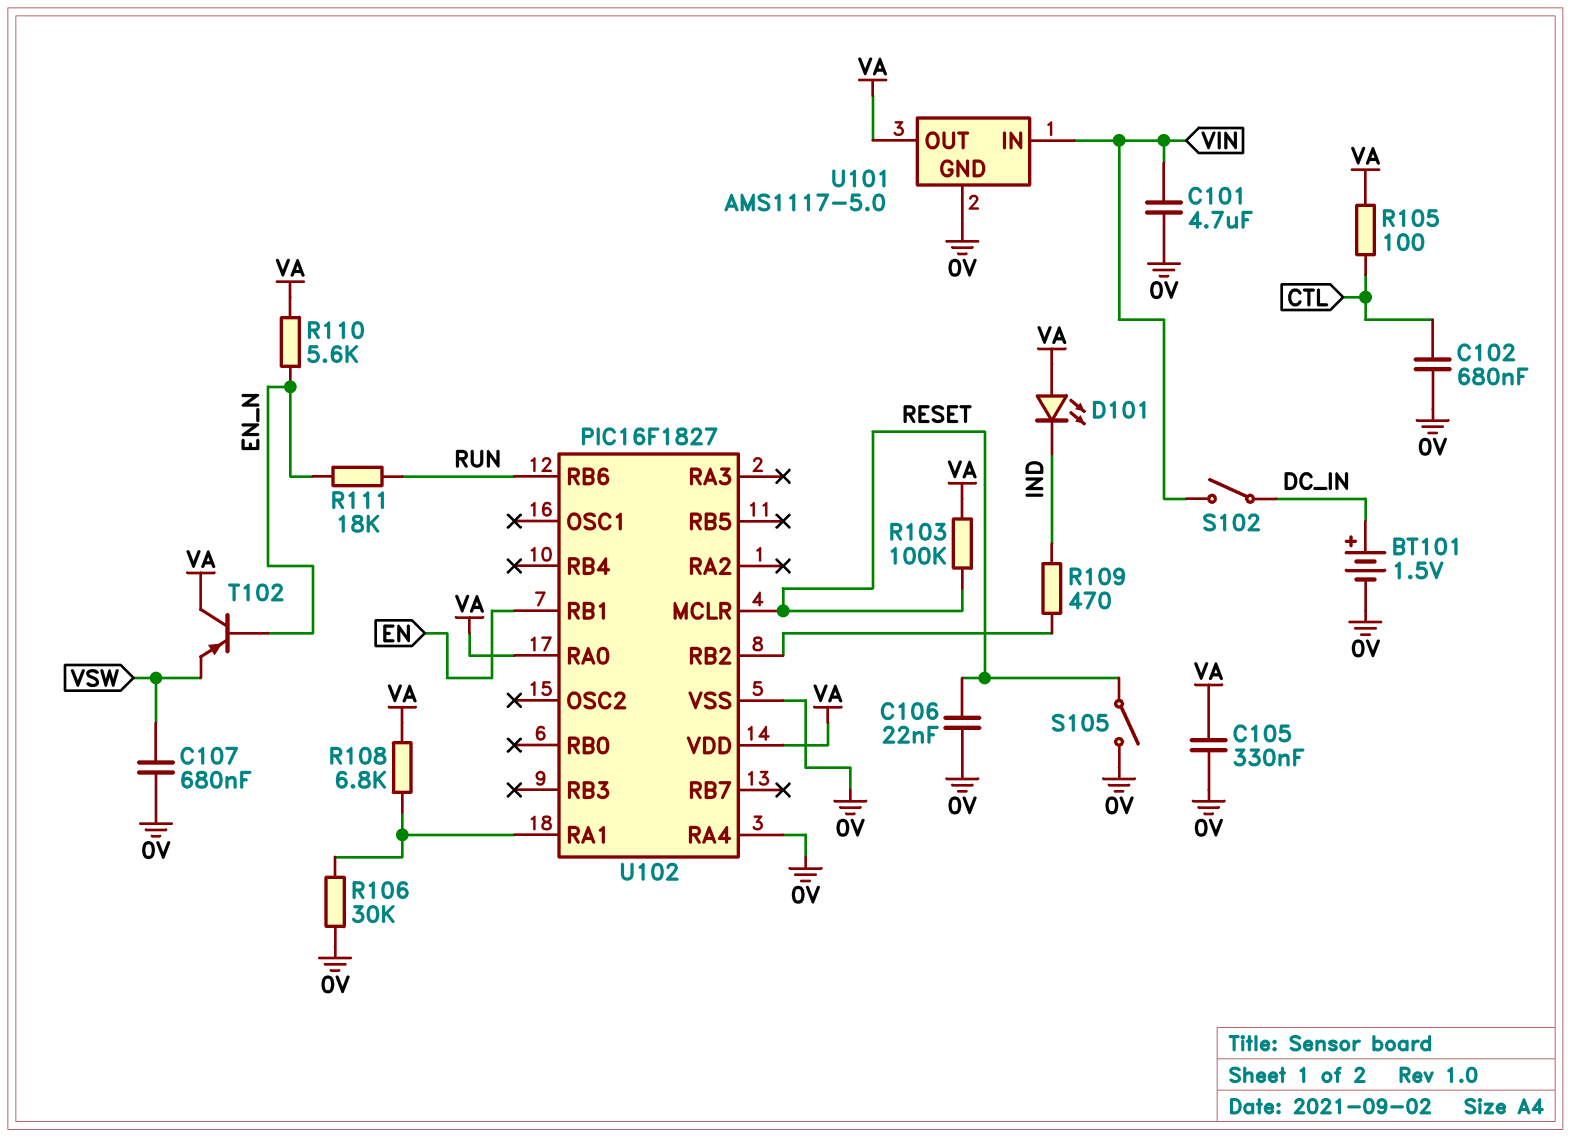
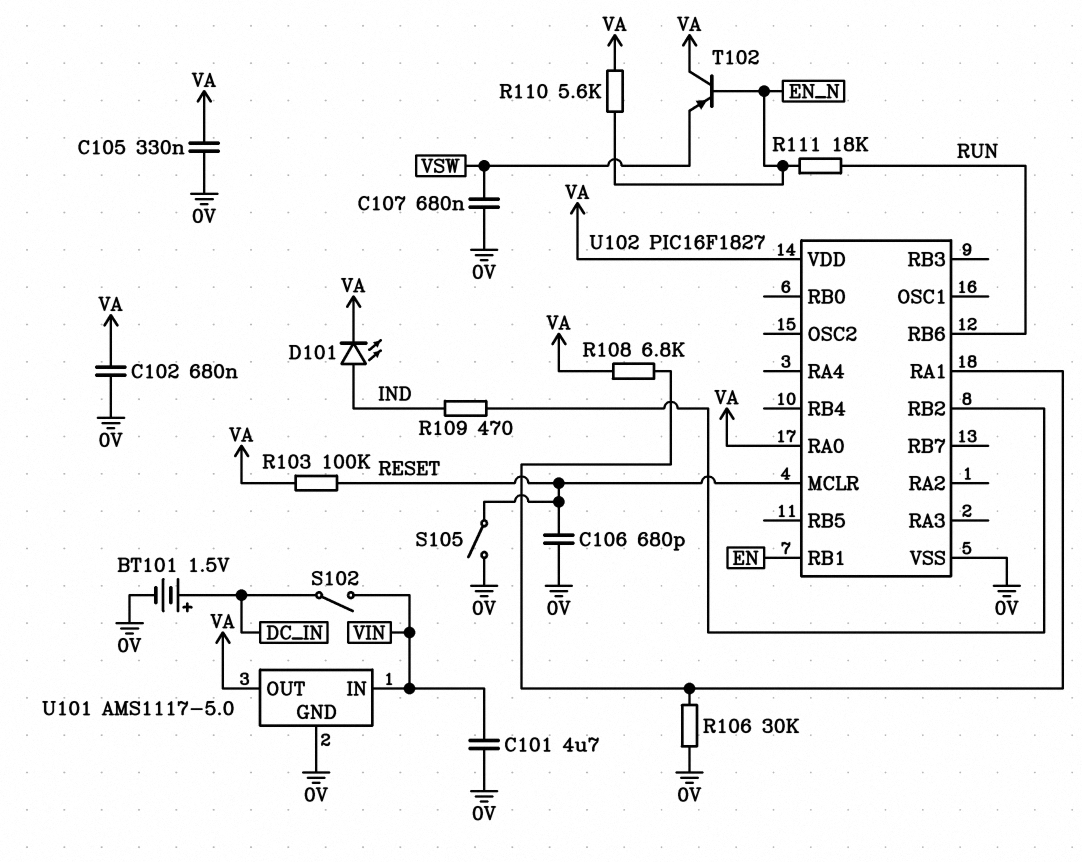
C102: 680nF (0V, CTL) -> 680nF (0V, VA)
C106: 22nF (0V, RESET) -> 680pF (0V, RESET)
D101: LED (A VA, K IND) -> LED (A IND, K VA)
R105: 100 (CTL, VA) -> none
U102 pin RA4: 0V -> none

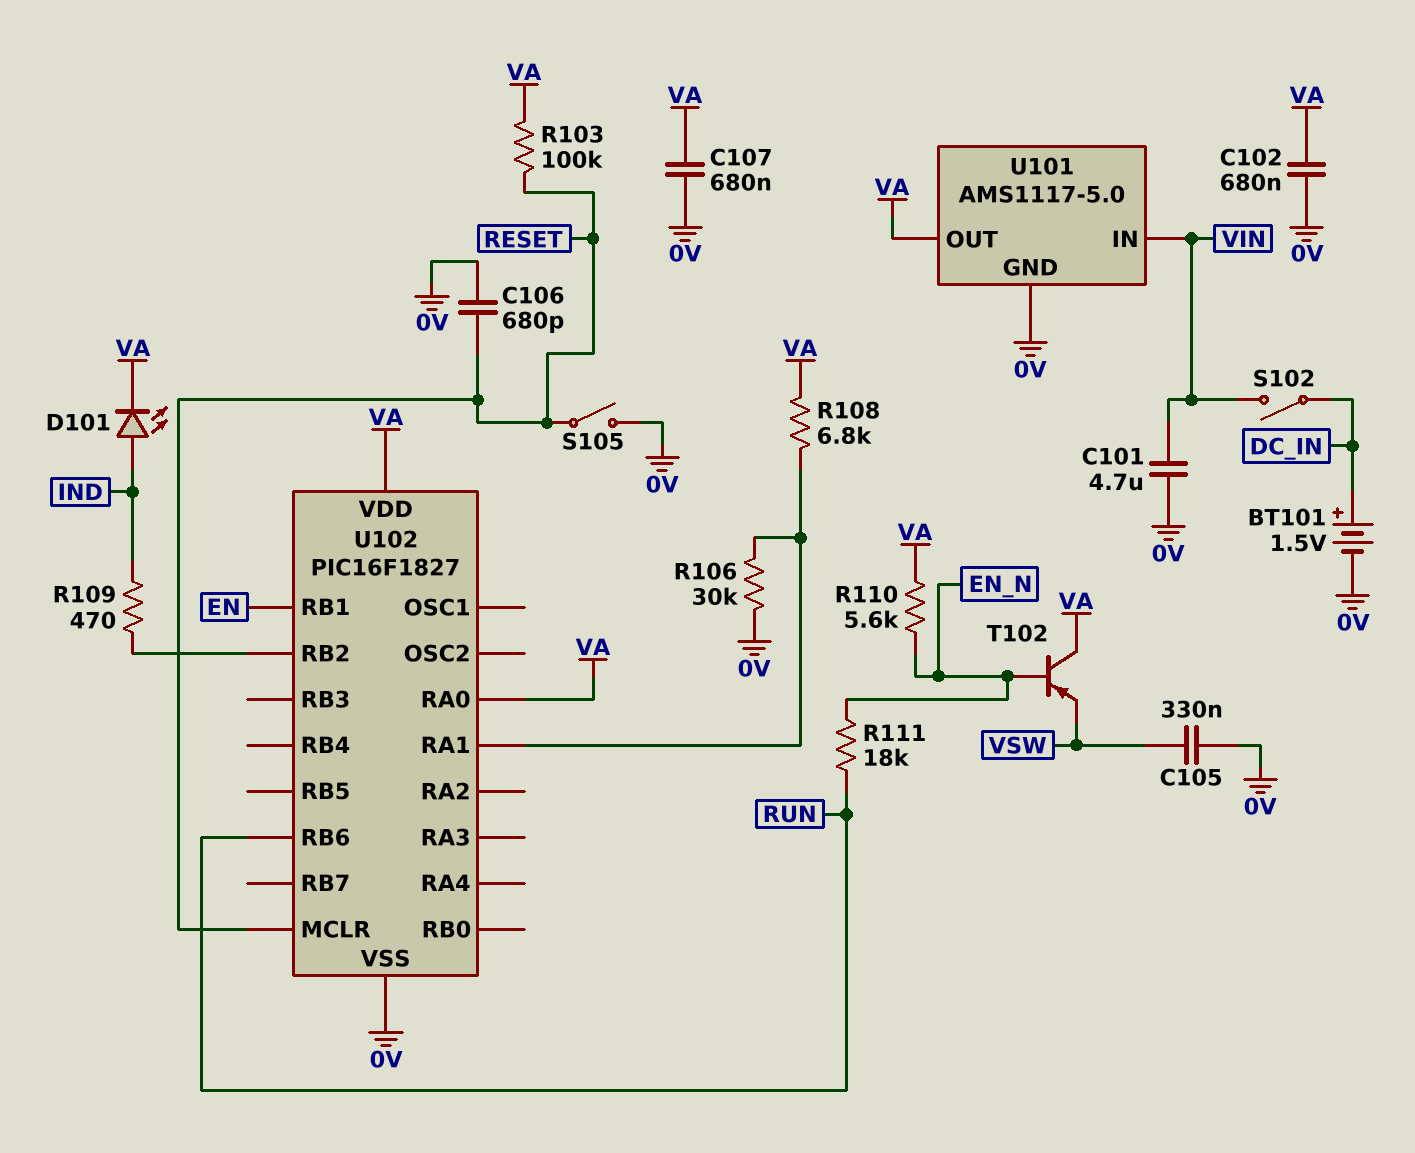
C105: 330nF (0V, VA) -> 330nF (0V, VSW)
C107: 680nF (0V, VSW) -> 680nF (0V, VA)

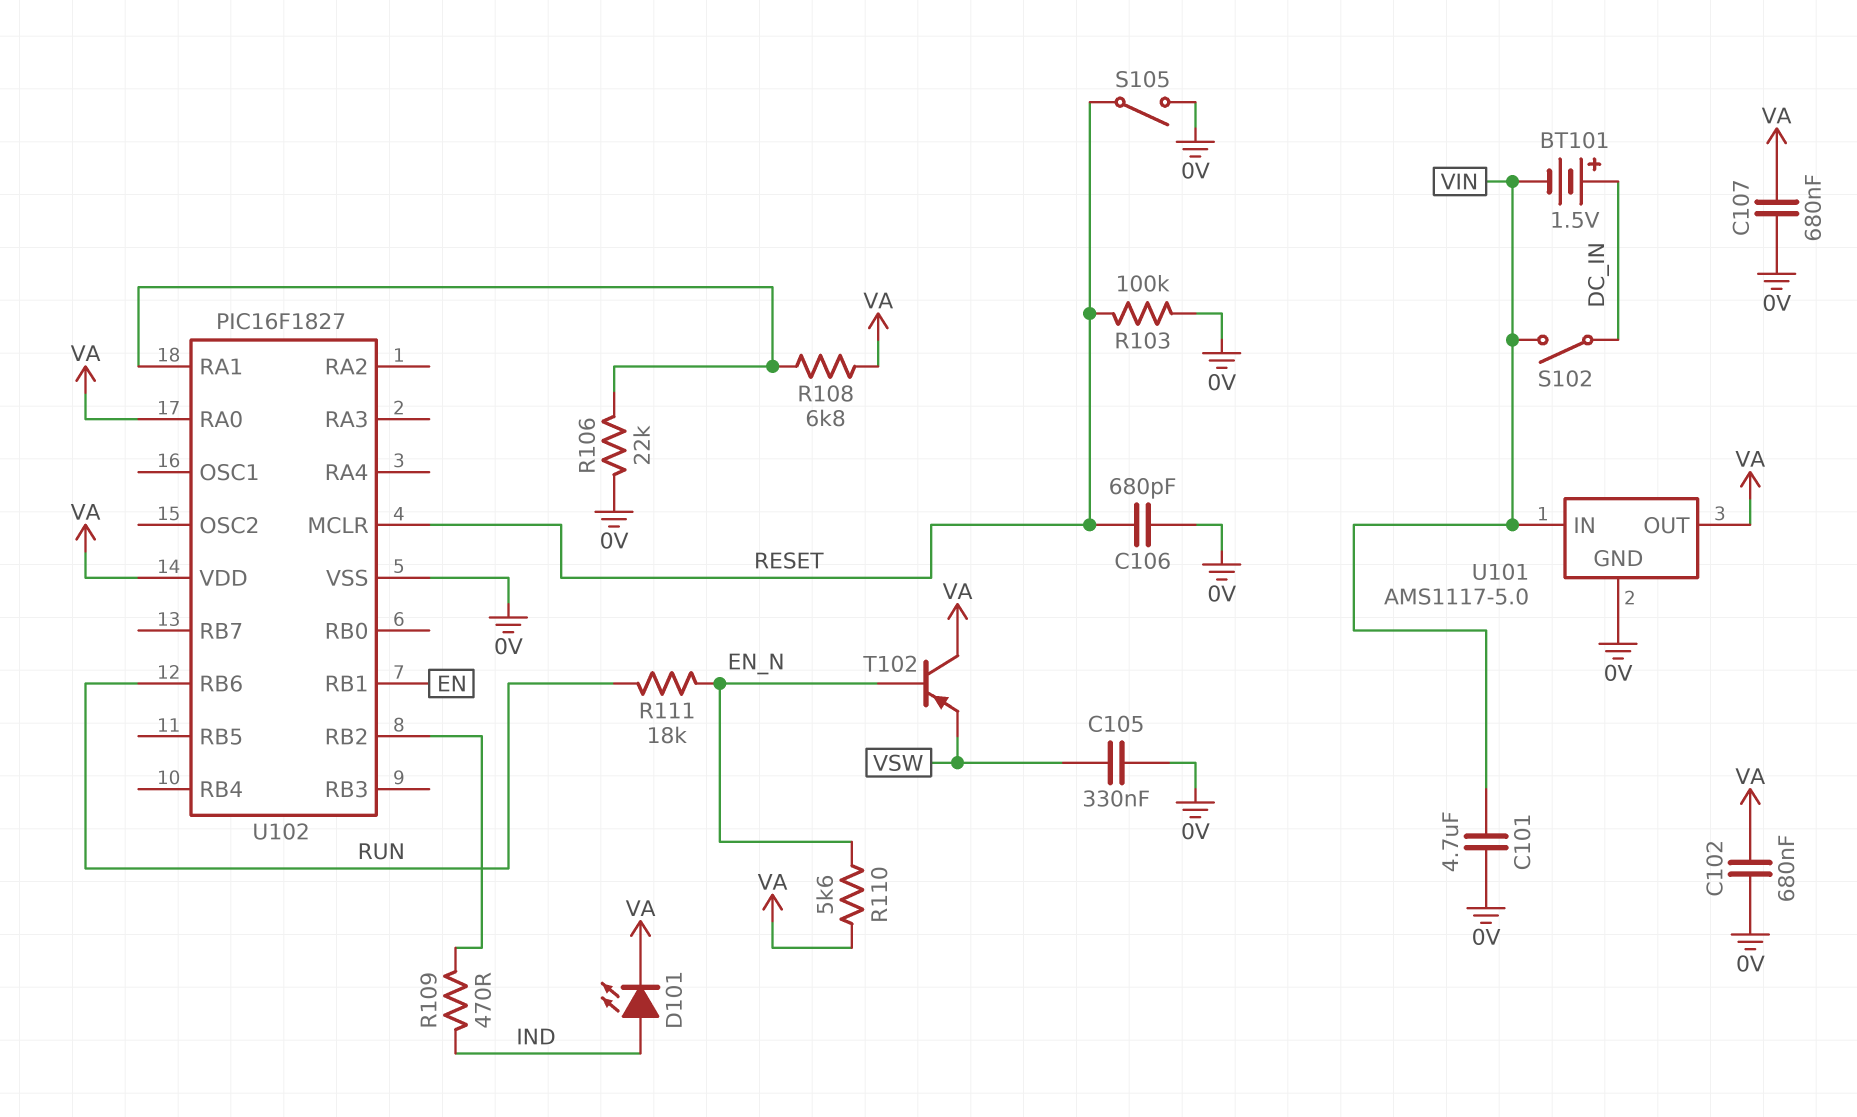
BT101: 1.5V (plus DC_IN, minus 0V) -> 1.5V (plus DC_IN, minus VIN)
R103: 100k (RESET, VA) -> 100k (0V, RESET)
R106: 30k (0V, U102/RA1) -> 22k (0V, U102/RA1)

